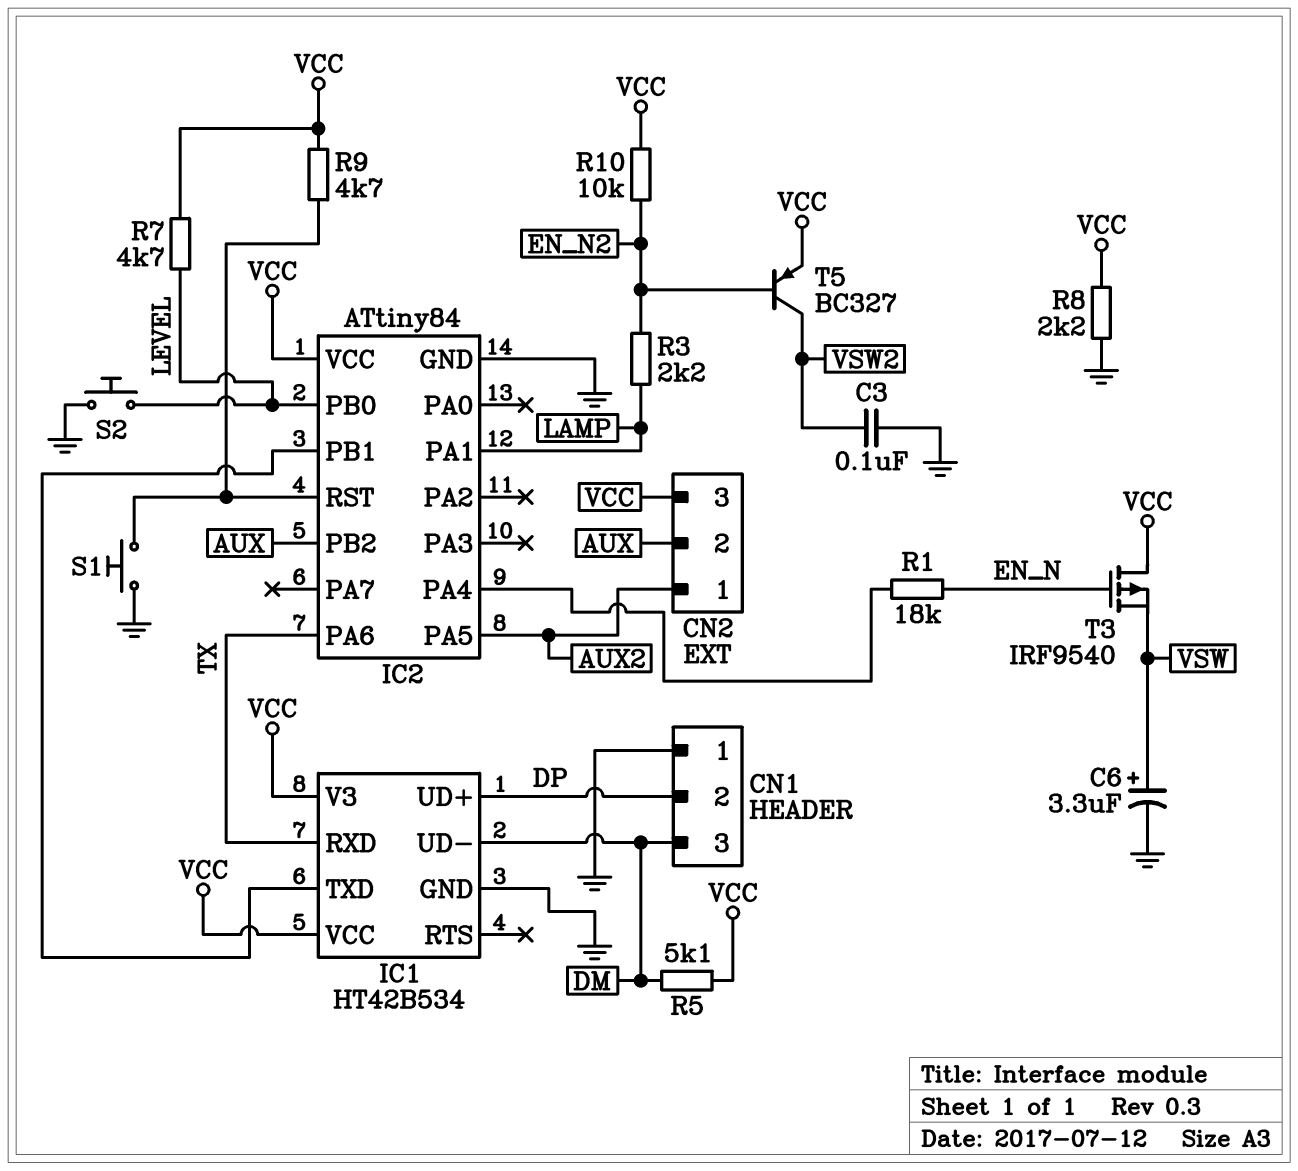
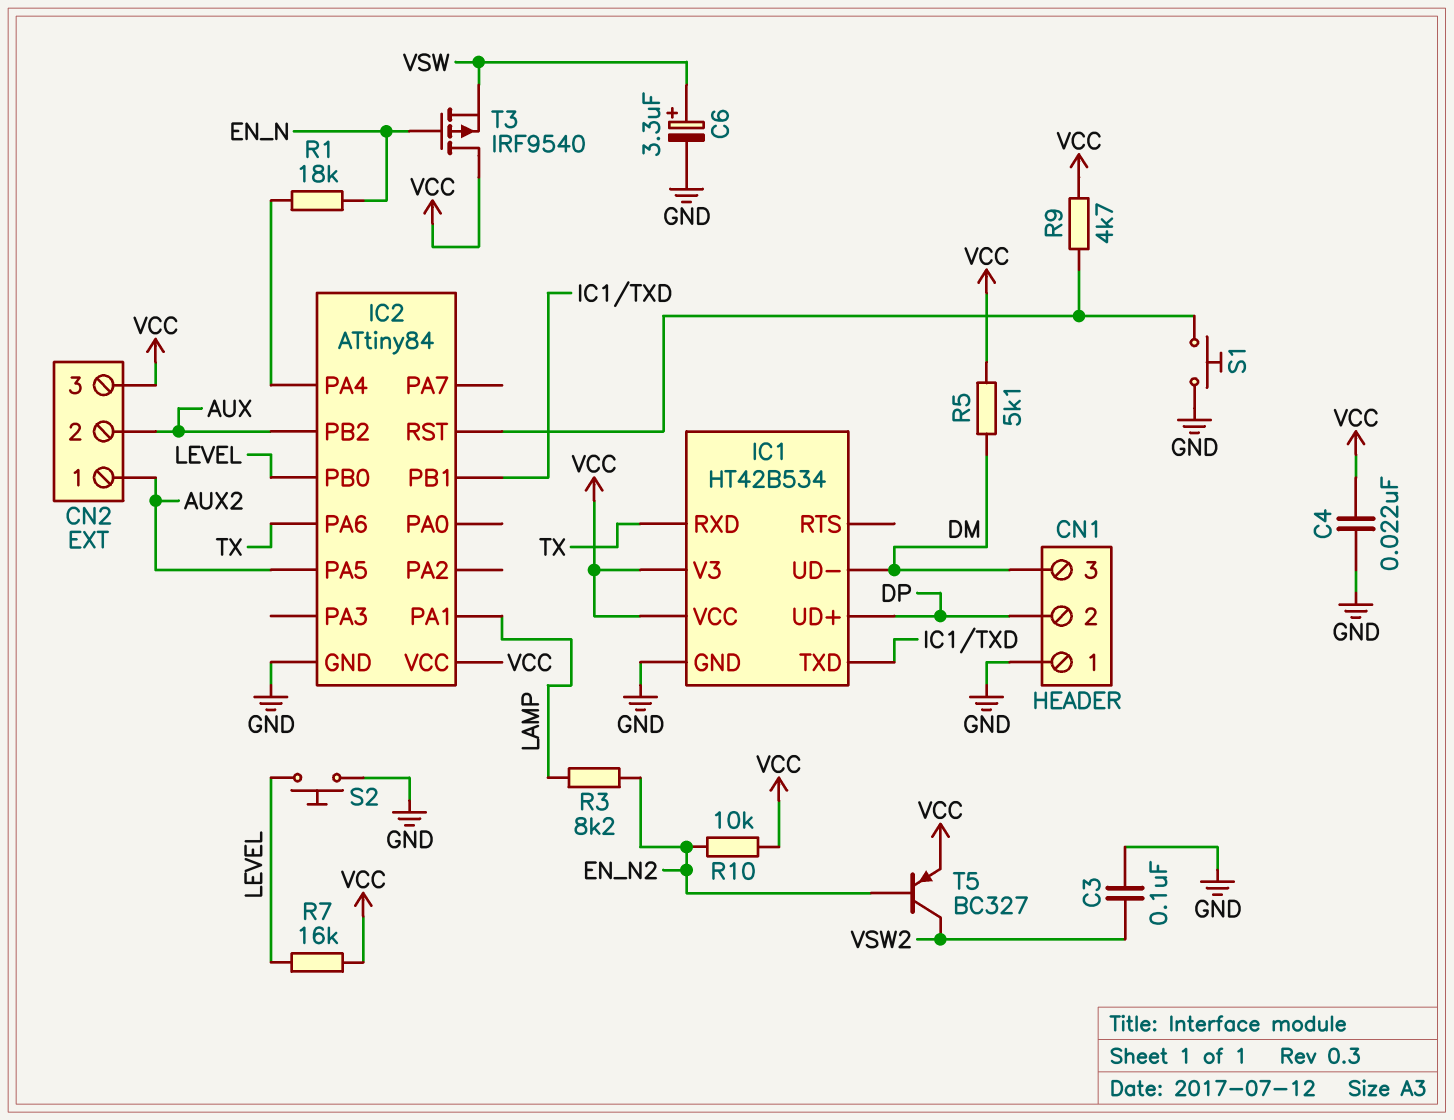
C4: none -> 22nF (GND, VCC)
R3: 2.2k (EN_N2, LAMP) -> 8.2k (EN_N2, LAMP)
R7: 4.7k (LEVEL, VCC) -> 16k (LEVEL, VCC)
R8: 2.2k (GND, VCC) -> none

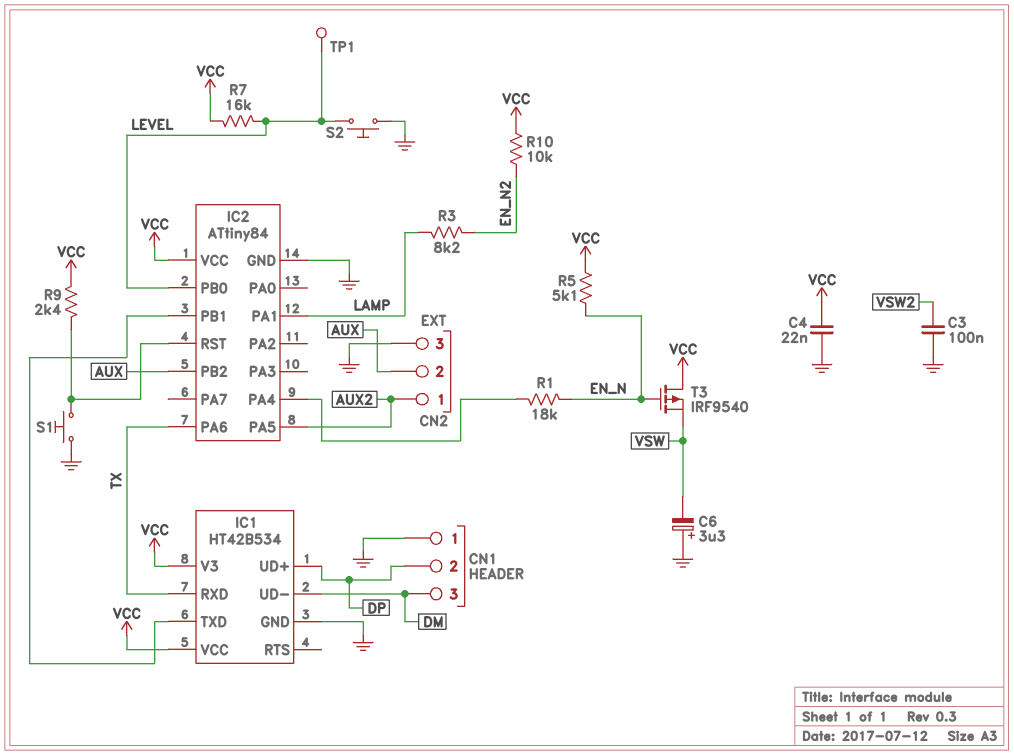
C6: 3.3uF (plus VSW, minus GND) -> 3.3uF (plus GND, minus VSW)
CN2 pin 3: VCC -> GND
R5: 5.1k (DM, VCC) -> 5.1k (EN_N, VCC)
R9: 4.7k (IC2/RST, VCC) -> 2.4k (IC2/RST, VCC)
T5: PNP BC327 (B EN_N2, C VSW2, E VCC) -> none
TP1: none -> test point (LEVEL)

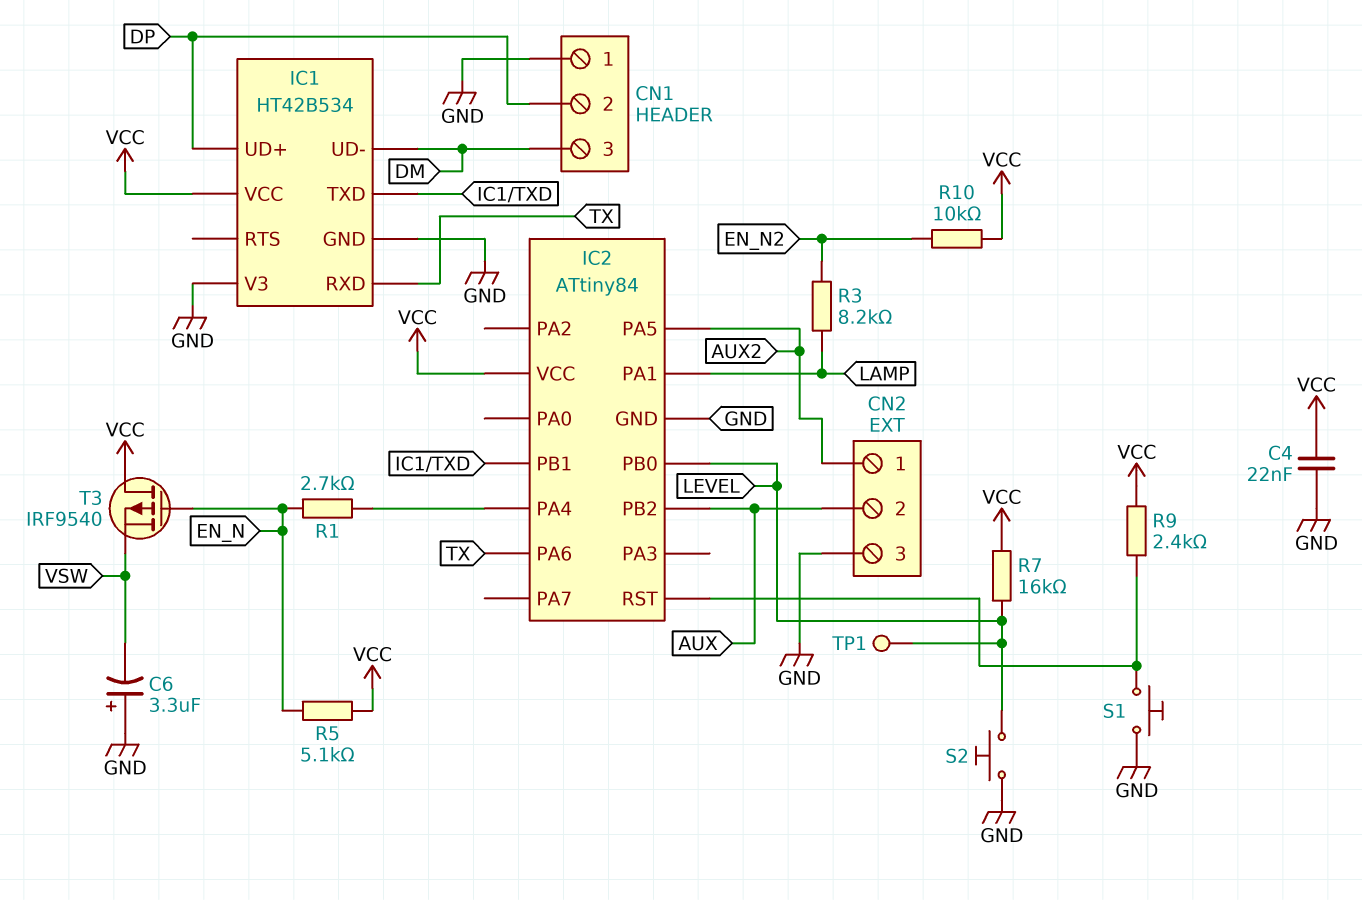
C3: 100nF (GND, VSW2) -> none
IC1 pin V3: VCC -> GND
R1: 18k (EN_N, IC2/PA4) -> 2.7k (EN_N, IC2/PA4)

